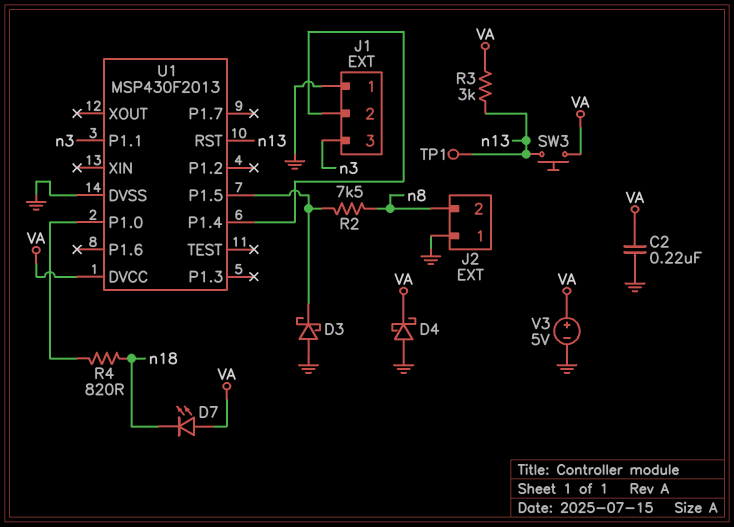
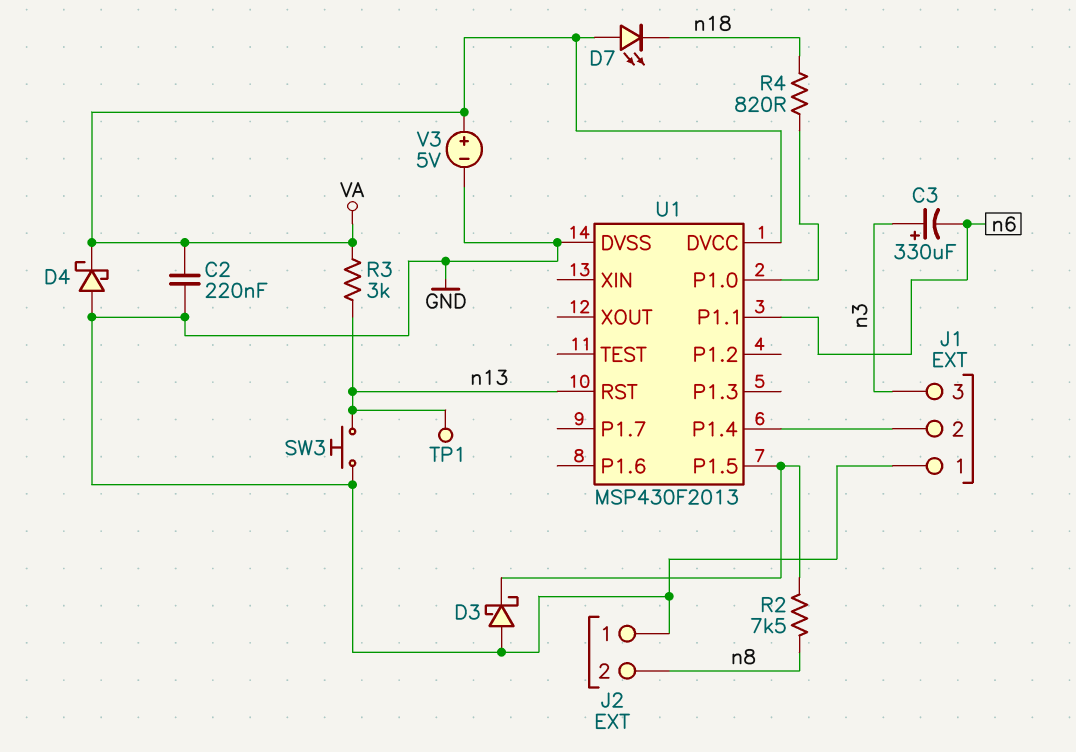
C3: none -> 330uF (plus n3, minus n6)
SW3: button (VA, n13) -> button (GND, n13)
U1 pin P1.1: n3 -> n6

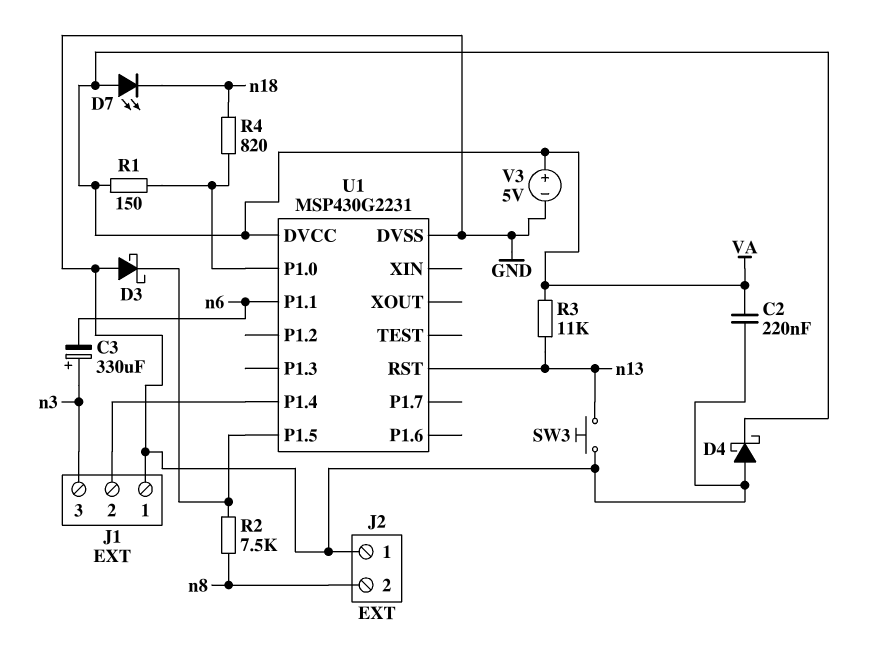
R1: none -> 150 (U1/P1.0, VA)
R3: 3k (VA, n13) -> 11k (VA, n13)
TP1: test point (n13) -> none
U1: MSP430F2013 -> MSP430G2231

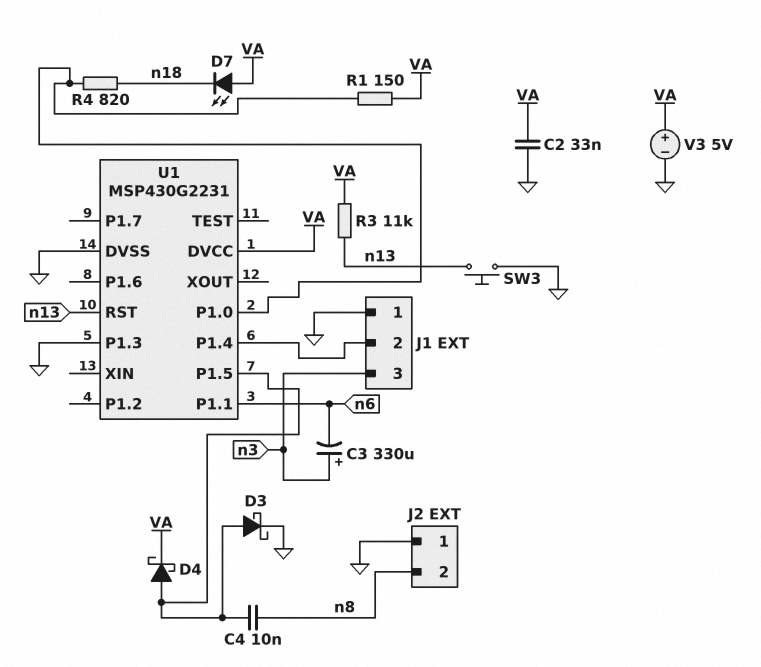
C2: 220nF (GND, VA) -> 33nF (GND, VA)
C4: none -> 10nF (U1/P1.5, n8)
D3: schottky (A GND, K U1/P1.5) -> schottky (A U1/P1.5, K GND)
D4: schottky (A GND, K VA) -> schottky (A U1/P1.5, K VA)
R2: 7.5k (U1/P1.5, n8) -> none
U1 pin P1.3: none -> GND

